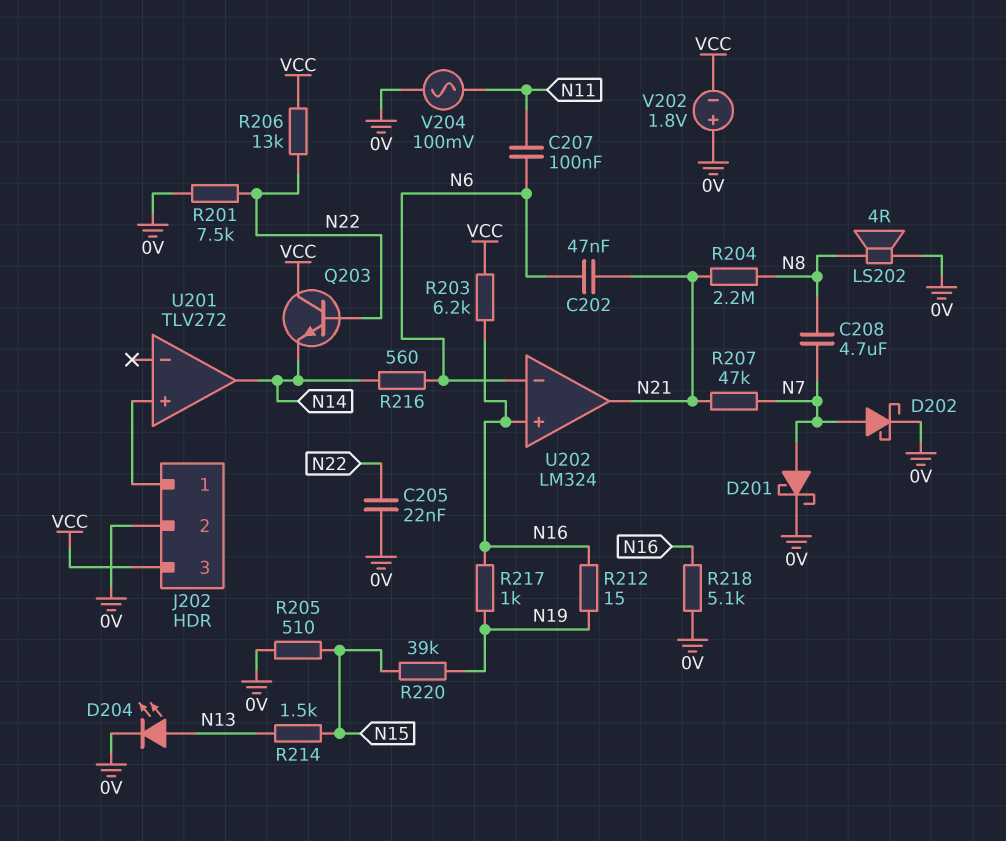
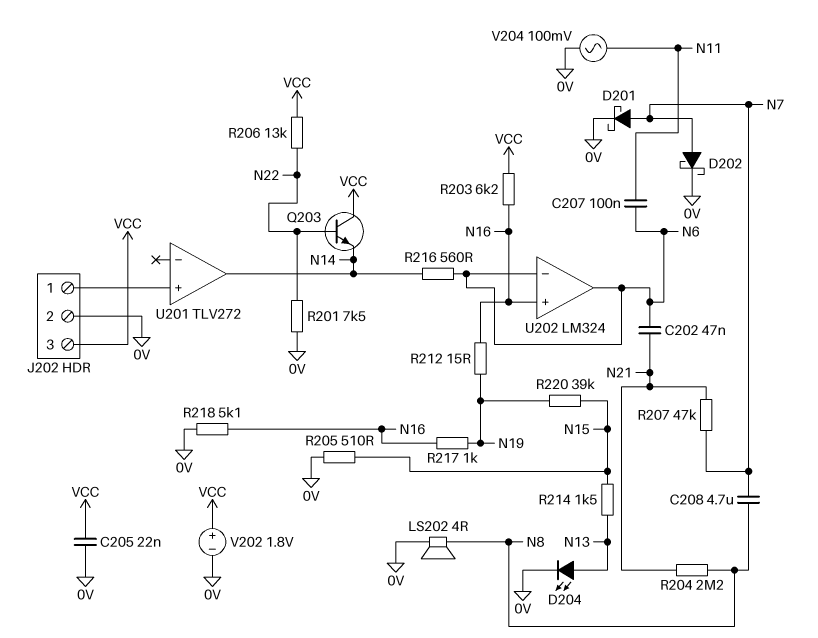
C205: 22nF (0V, N22) -> 22nF (0V, VCC)
U202 pin out: N21 -> N6
V202: 1.8V (plus 0V, minus VCC) -> 1.8V (plus VCC, minus 0V)

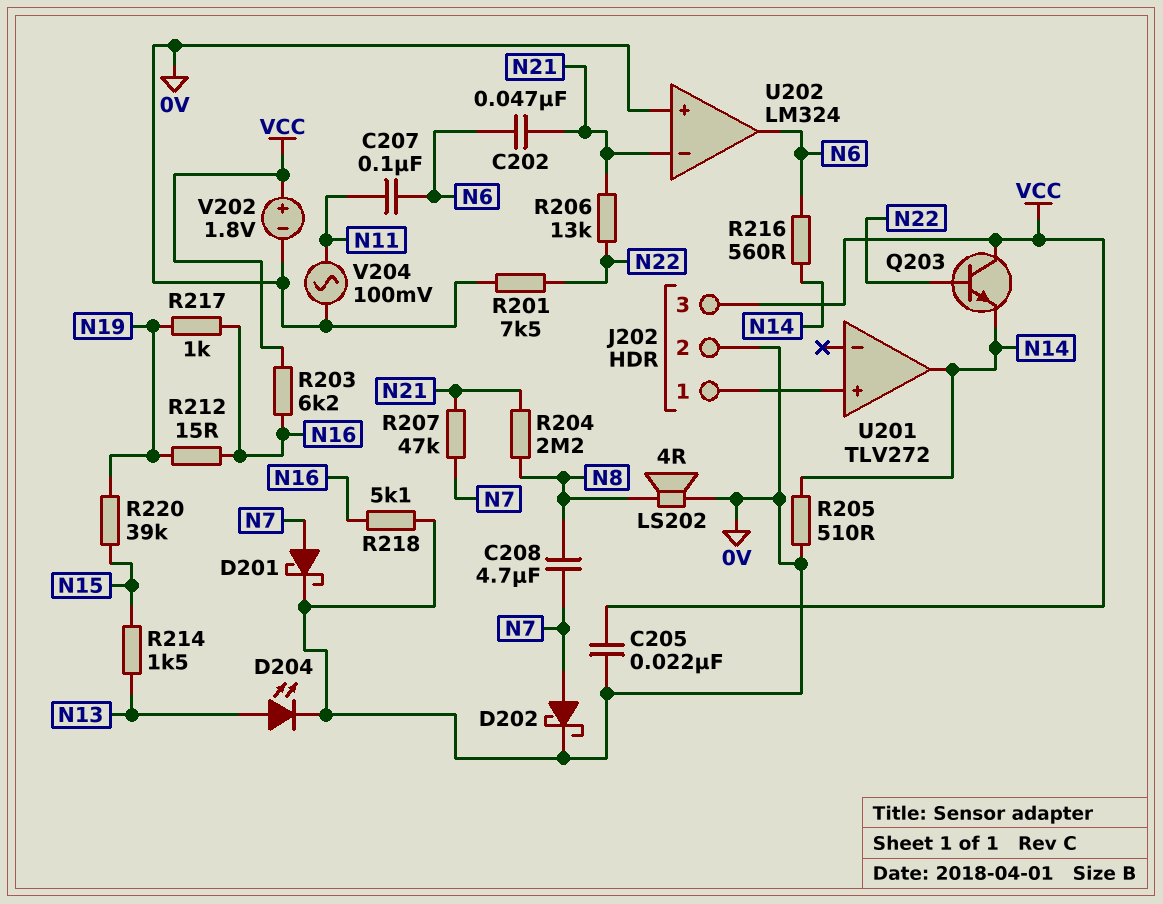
R205: 510 (0V, N15) -> 510 (0V, N14)
R206: 13k (N22, VCC) -> 13k (N21, N22)
U202 pin in+: N16 -> 0V
U202 pin in-: N6 -> N21

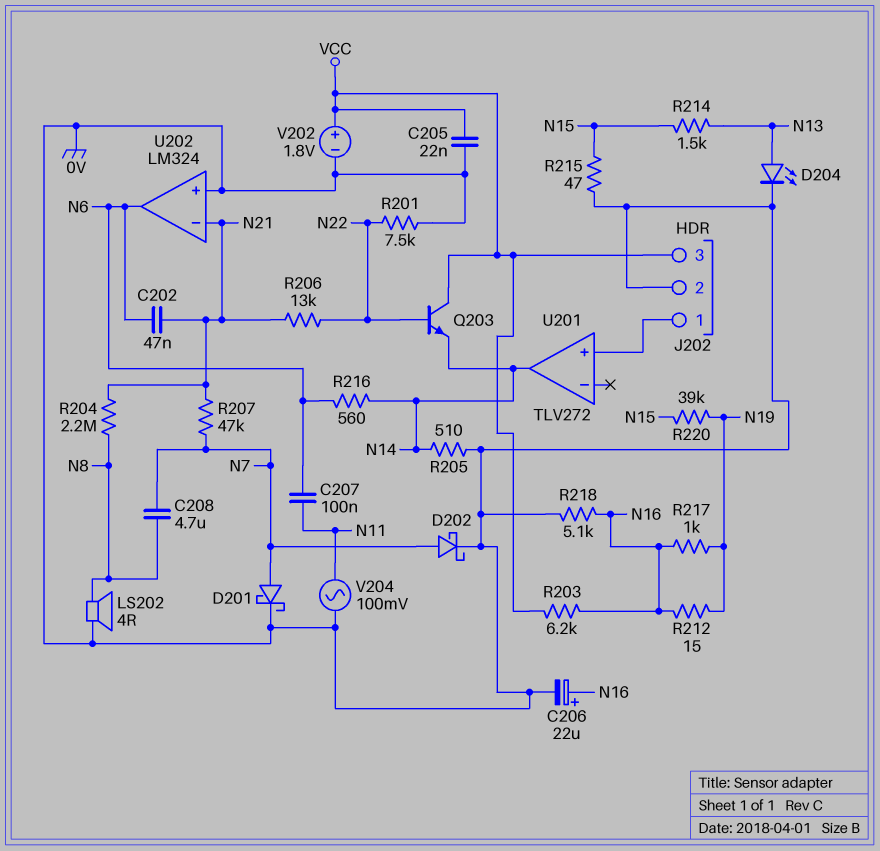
C206: none -> 22uF (plus N16, minus 0V)
R215: none -> 47 (0V, N15)

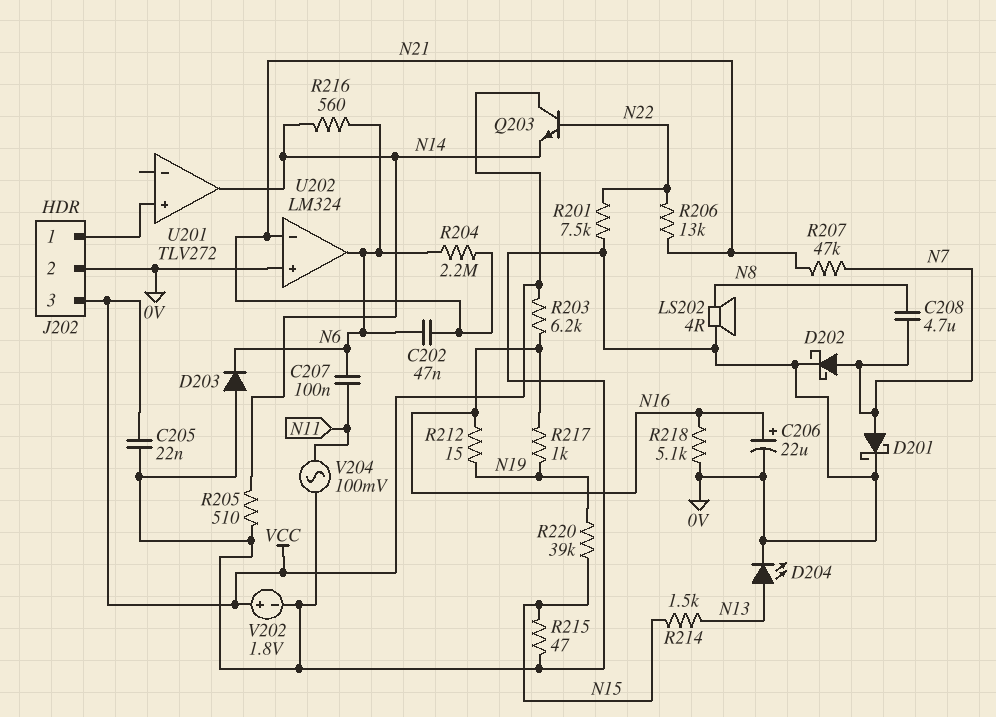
D203: none -> diode (A 0V, K N6)
R204: 2.2M (N8, N21) -> 2.2M (N6, N21)

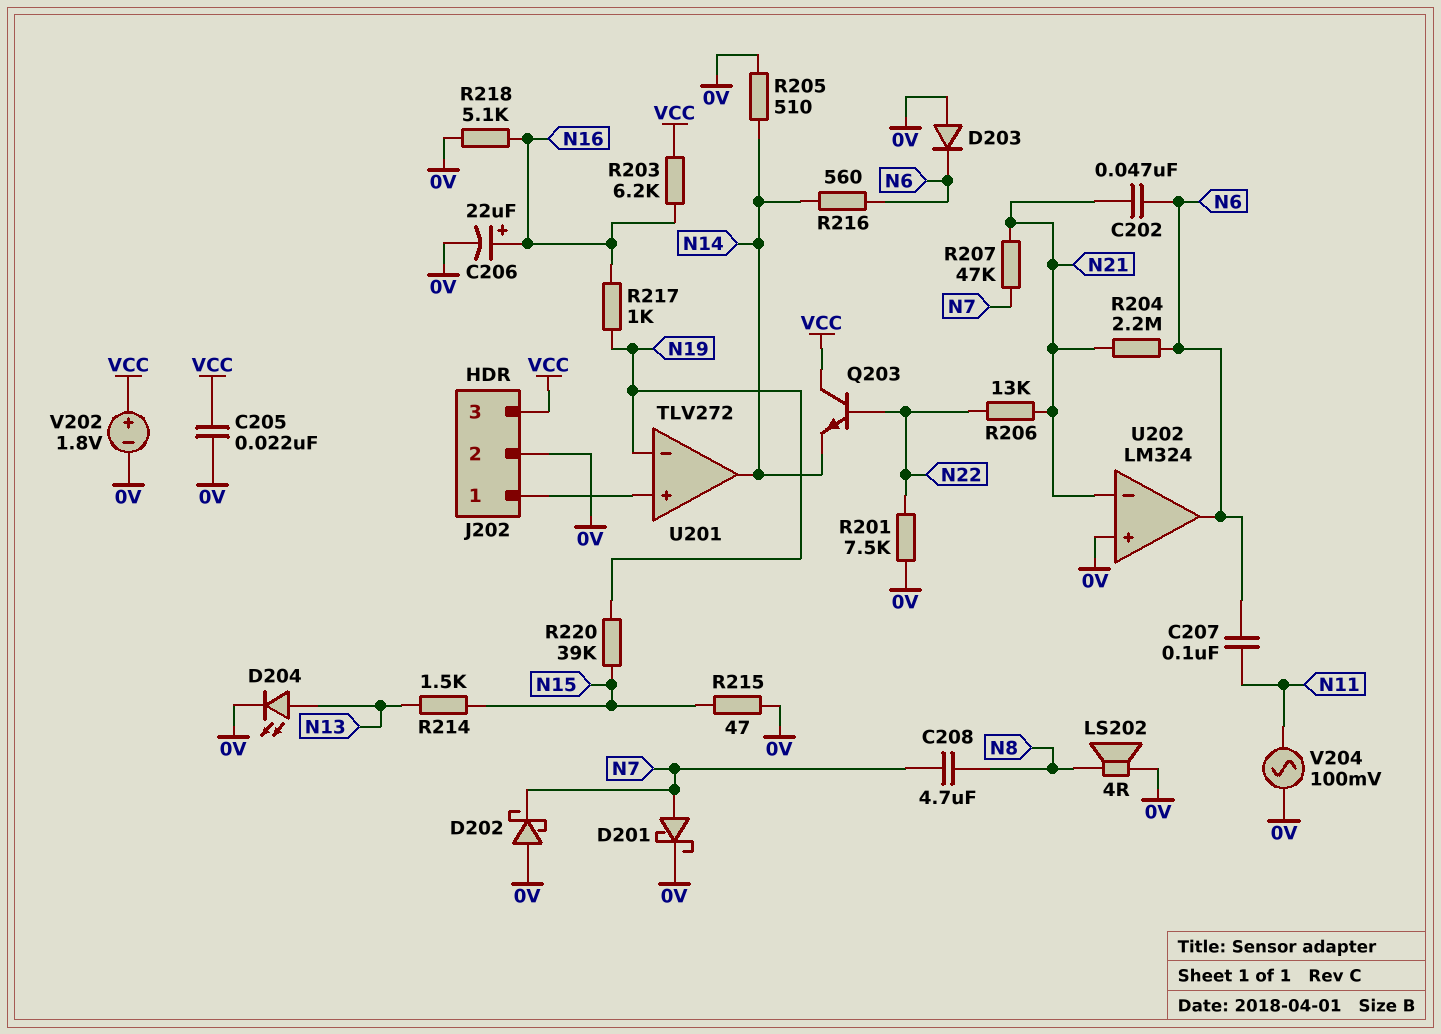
D202: schottky (A N7, K 0V) -> schottky (A 0V, K N7)
R212: 15 (N16, N19) -> none
U201 pin in-: none -> N19

